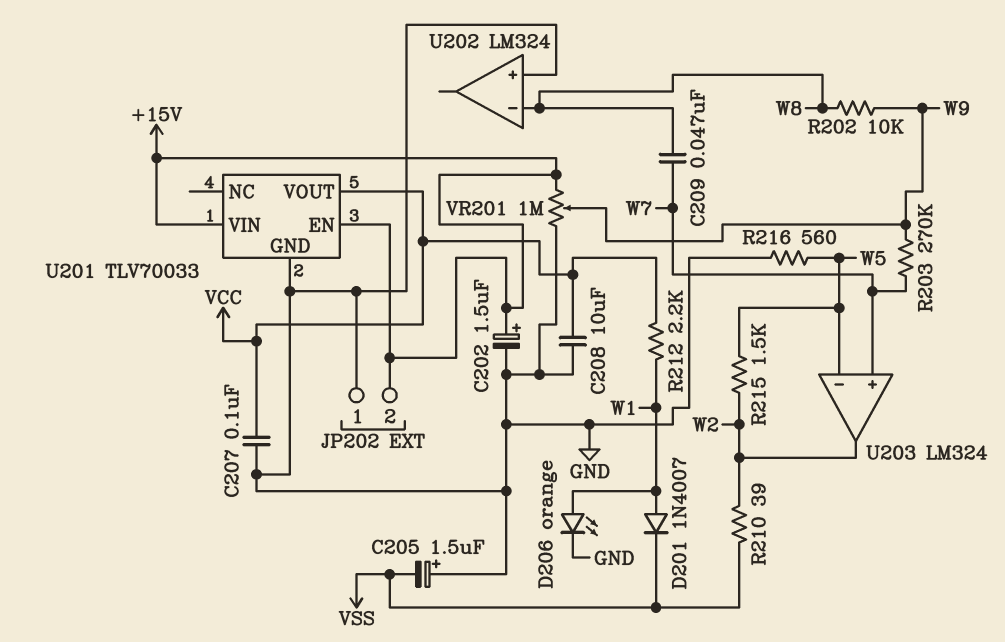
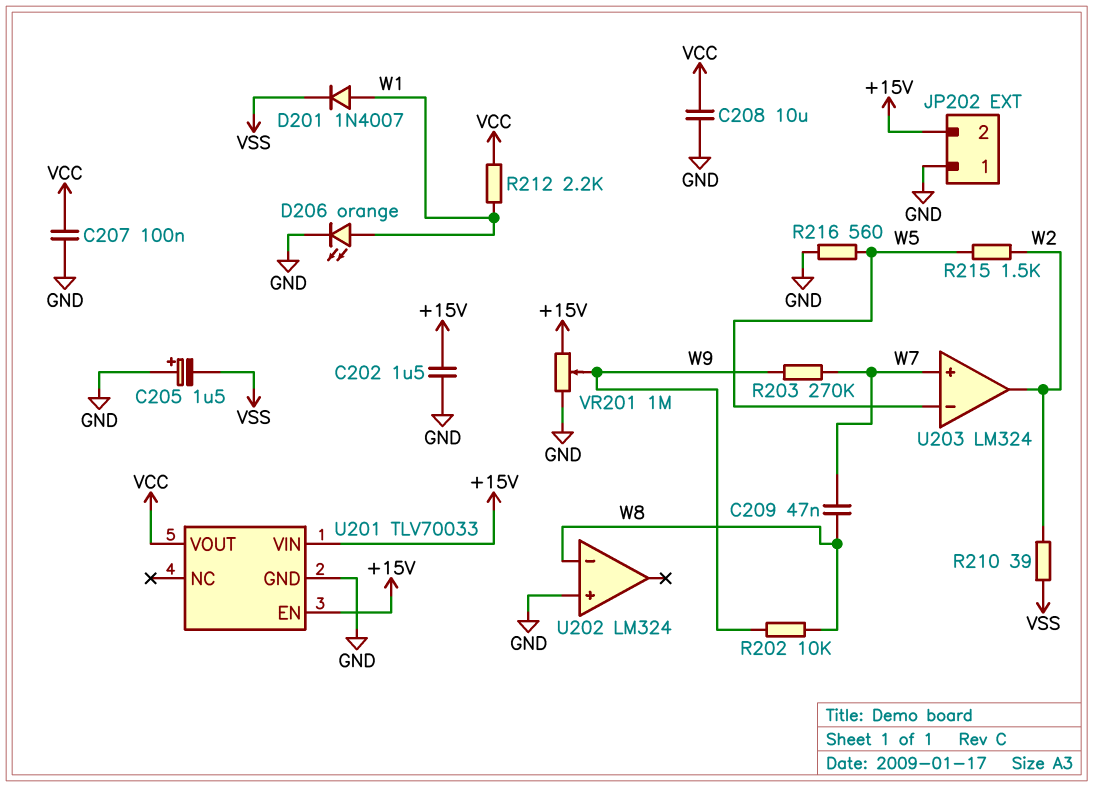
C202: 1.5uF (plus +15V, minus GND) -> 1.5uF (+15V, GND)

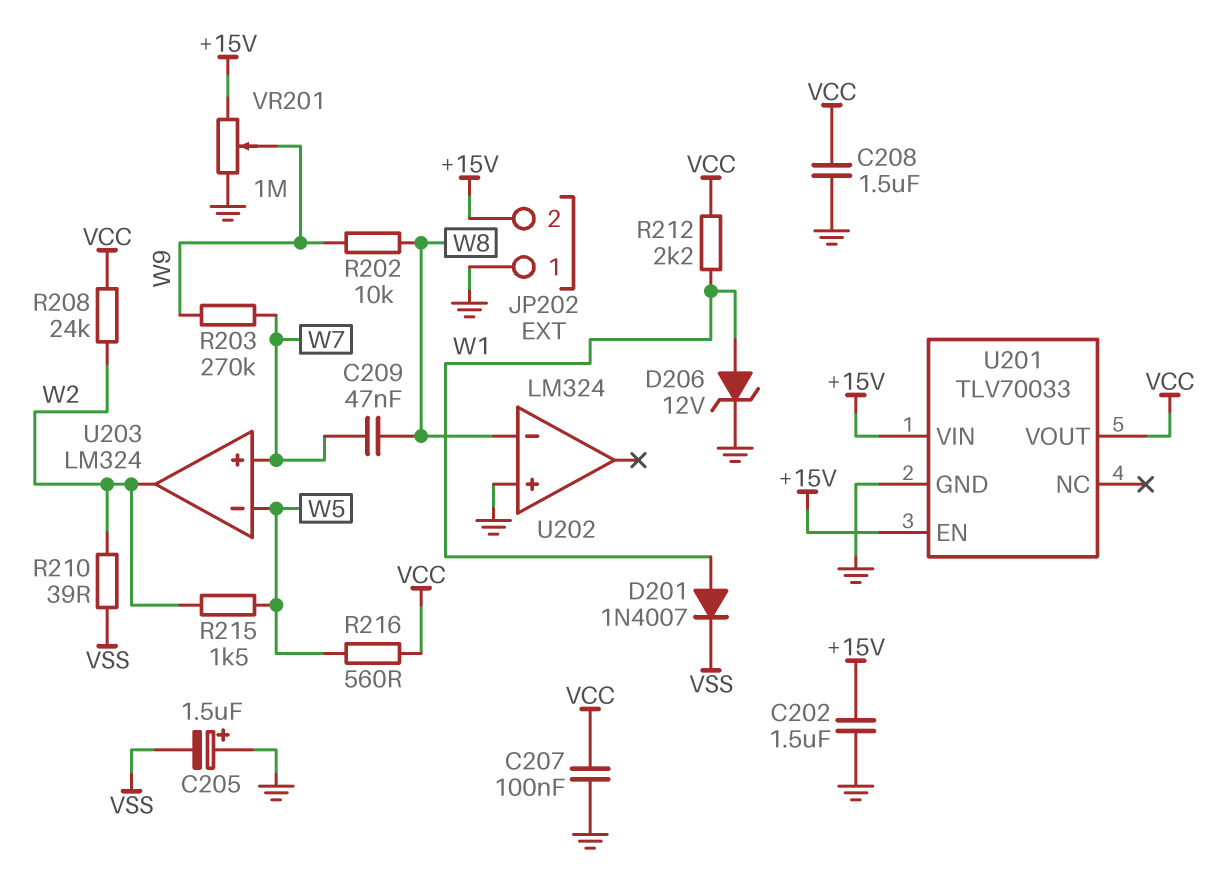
C208: 10uF (GND, VCC) -> 1.5uF (GND, VCC)
D206: LED orange (A W1, K GND) -> zener 12V (A W1, K GND)
R208: none -> 24k (VCC, W2)
R216: 560 (GND, W5) -> 560 (VCC, W5)

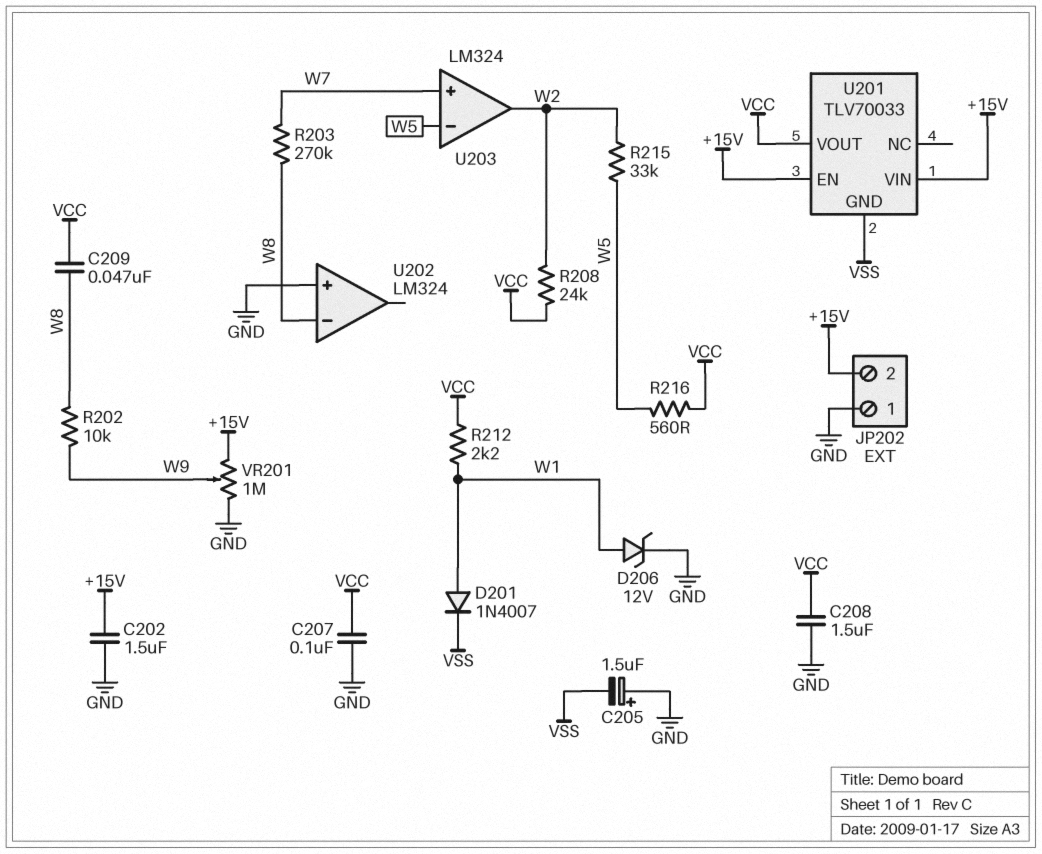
C209: 47nF (W7, W8) -> 47nF (VCC, W8)
R203: 270k (W7, W9) -> 270k (W7, W8)
R210: 39 (VSS, W2) -> none
R215: 1.5k (W2, W5) -> 33k (W2, W5)
U201 pin GND: GND -> VSS

